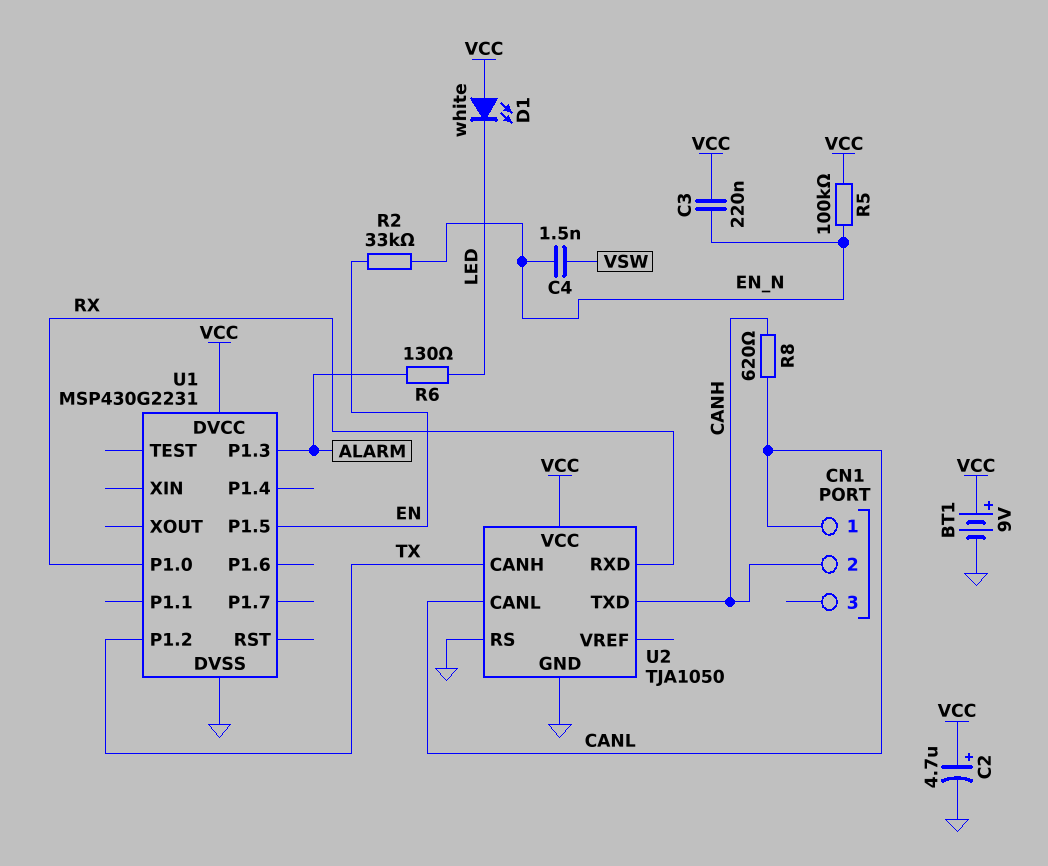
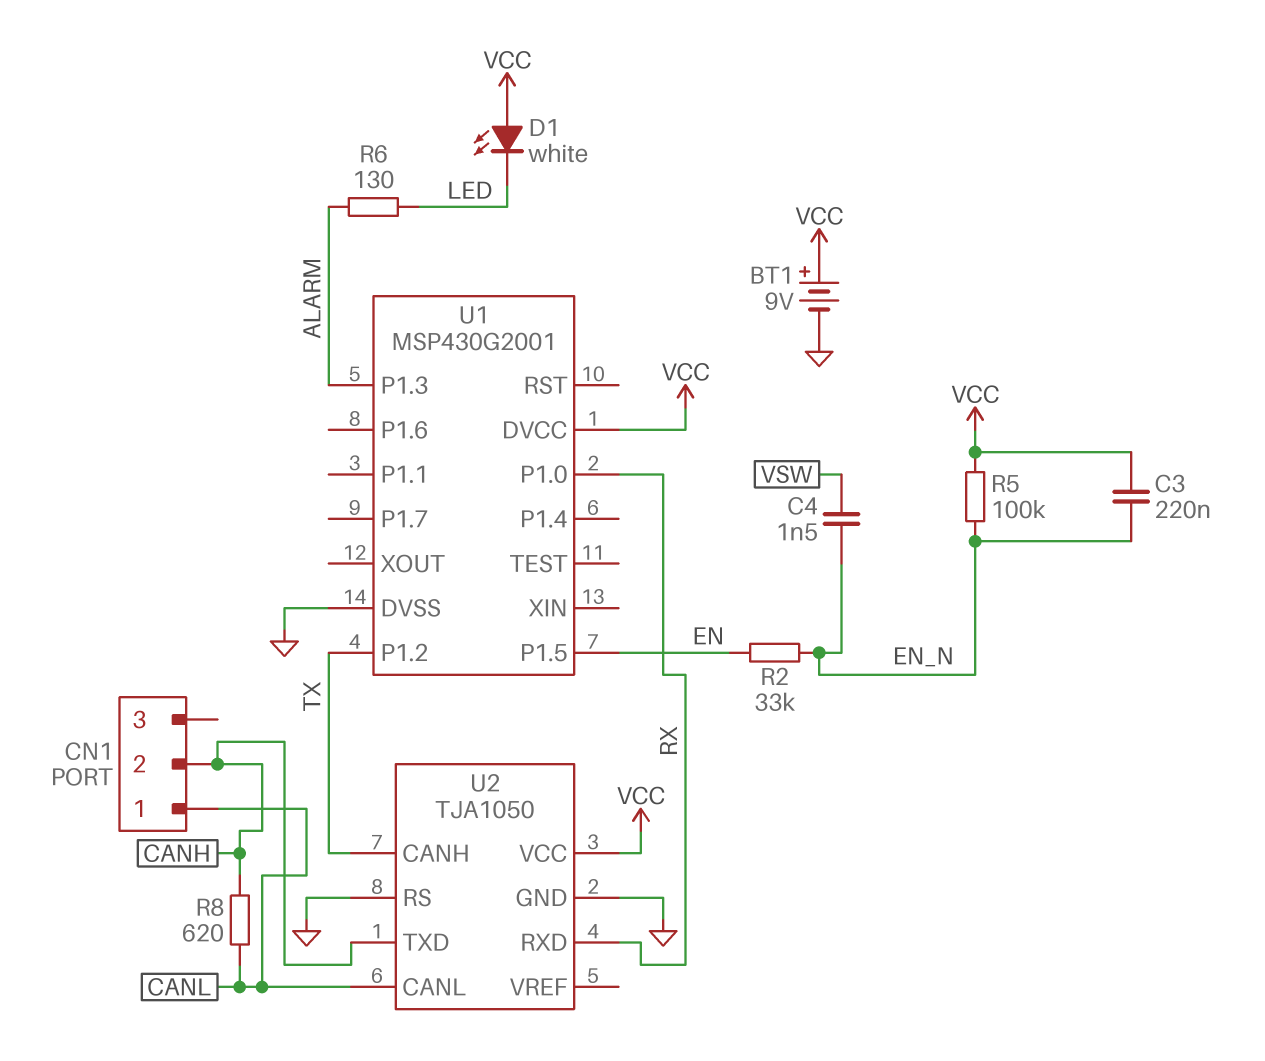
C2: 4.7uF (plus VCC, minus GND) -> none
U1: MSP430G2231 -> MSP430G2001

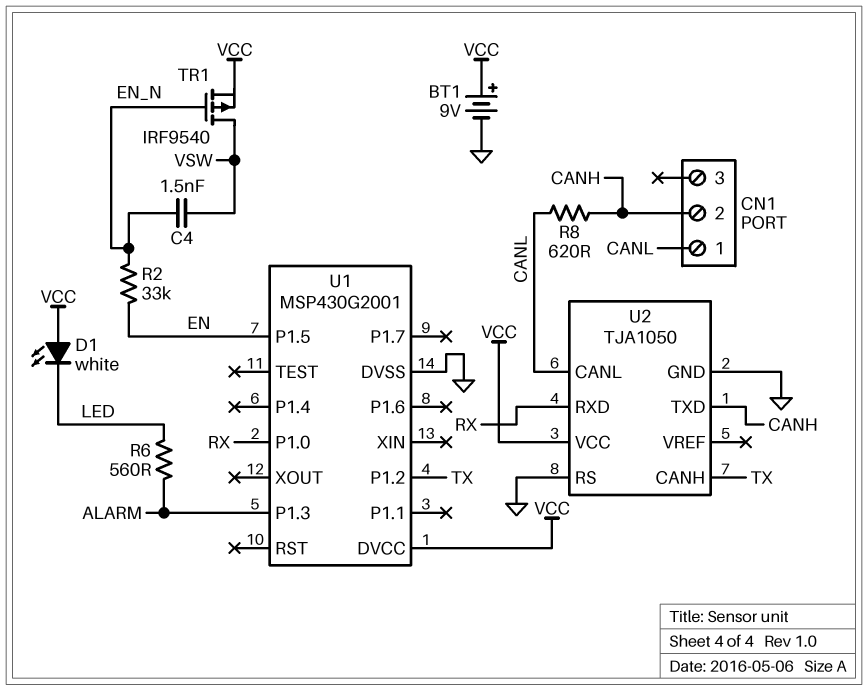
C3: 220nF (EN_N, VCC) -> none
R5: 100k (EN_N, VCC) -> none
R6: 130 (ALARM, LED) -> 560 (ALARM, LED)
TR1: none -> PMOS IRF9540 (G EN_N, D VSW, S VCC)

